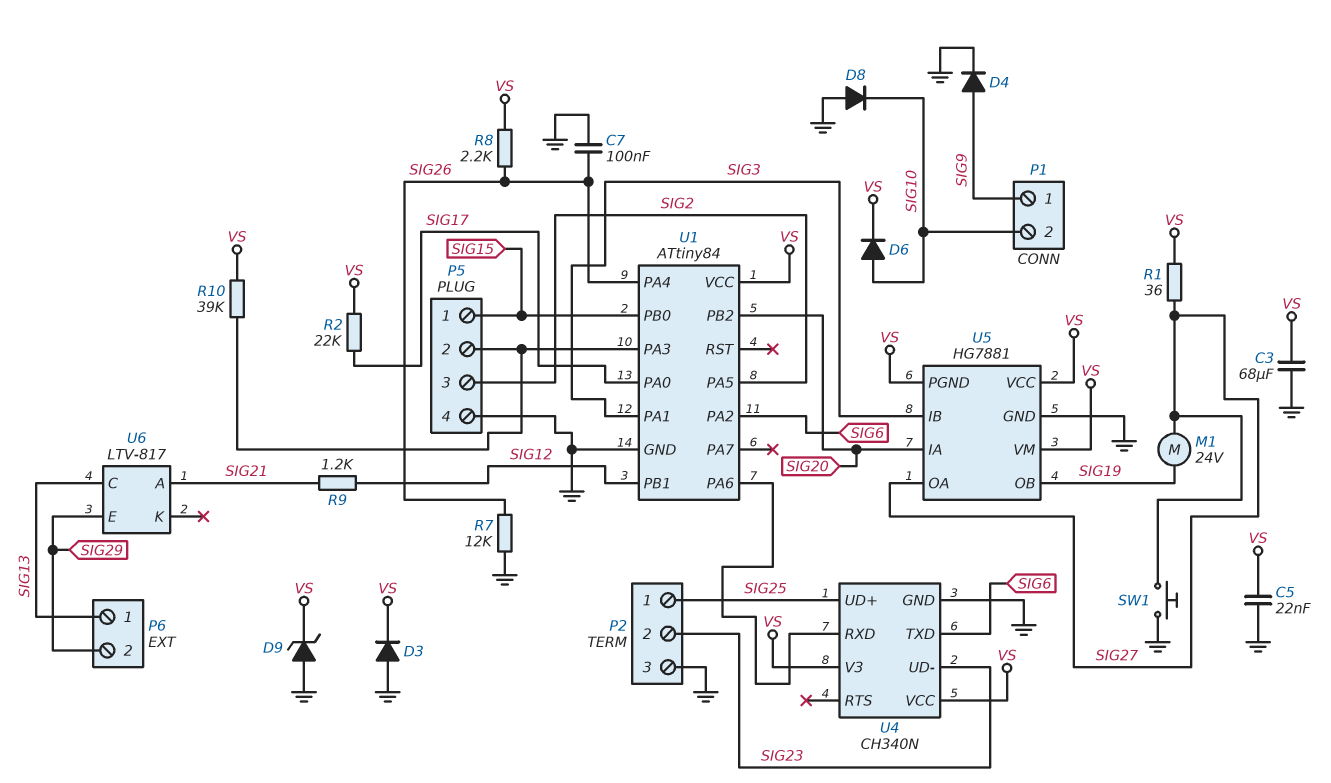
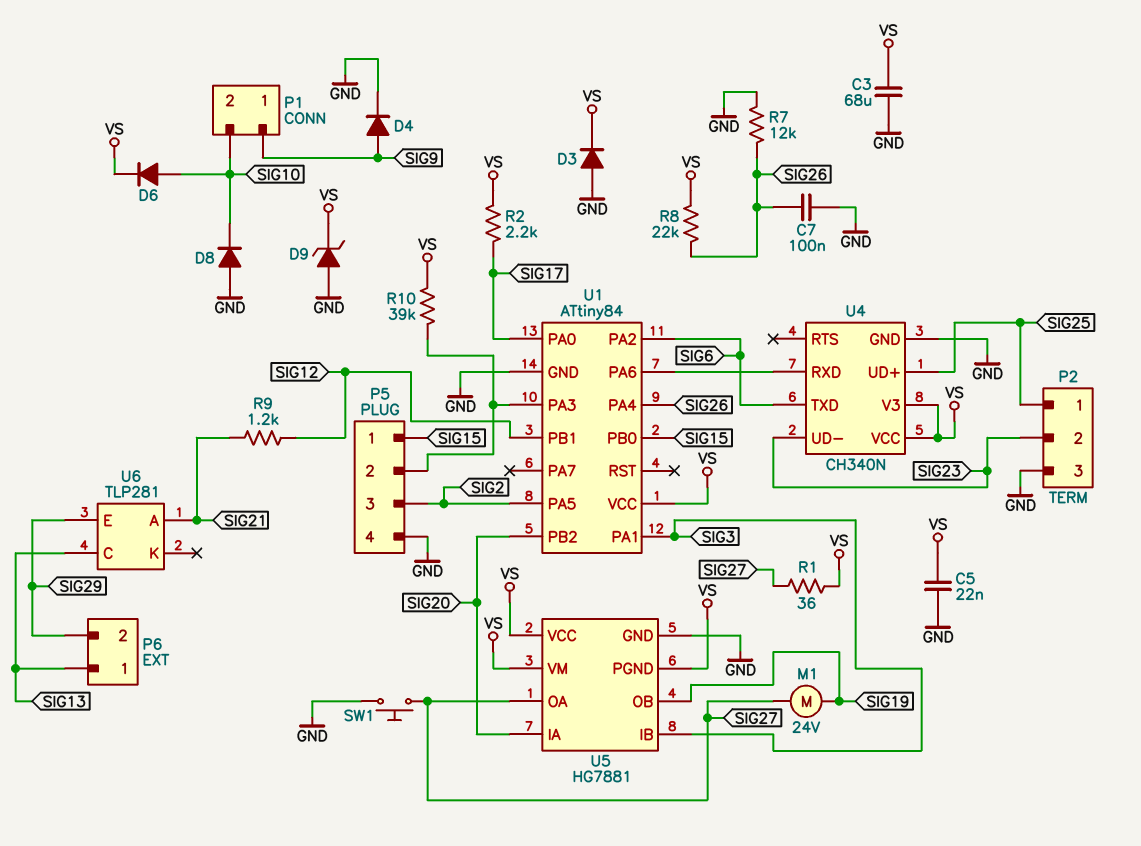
R2: 22k (SIG17, VS) -> 2.2k (SIG17, VS)
R8: 2.2k (SIG26, VS) -> 22k (SIG26, VS)
U6: LTV-817 -> TLP281

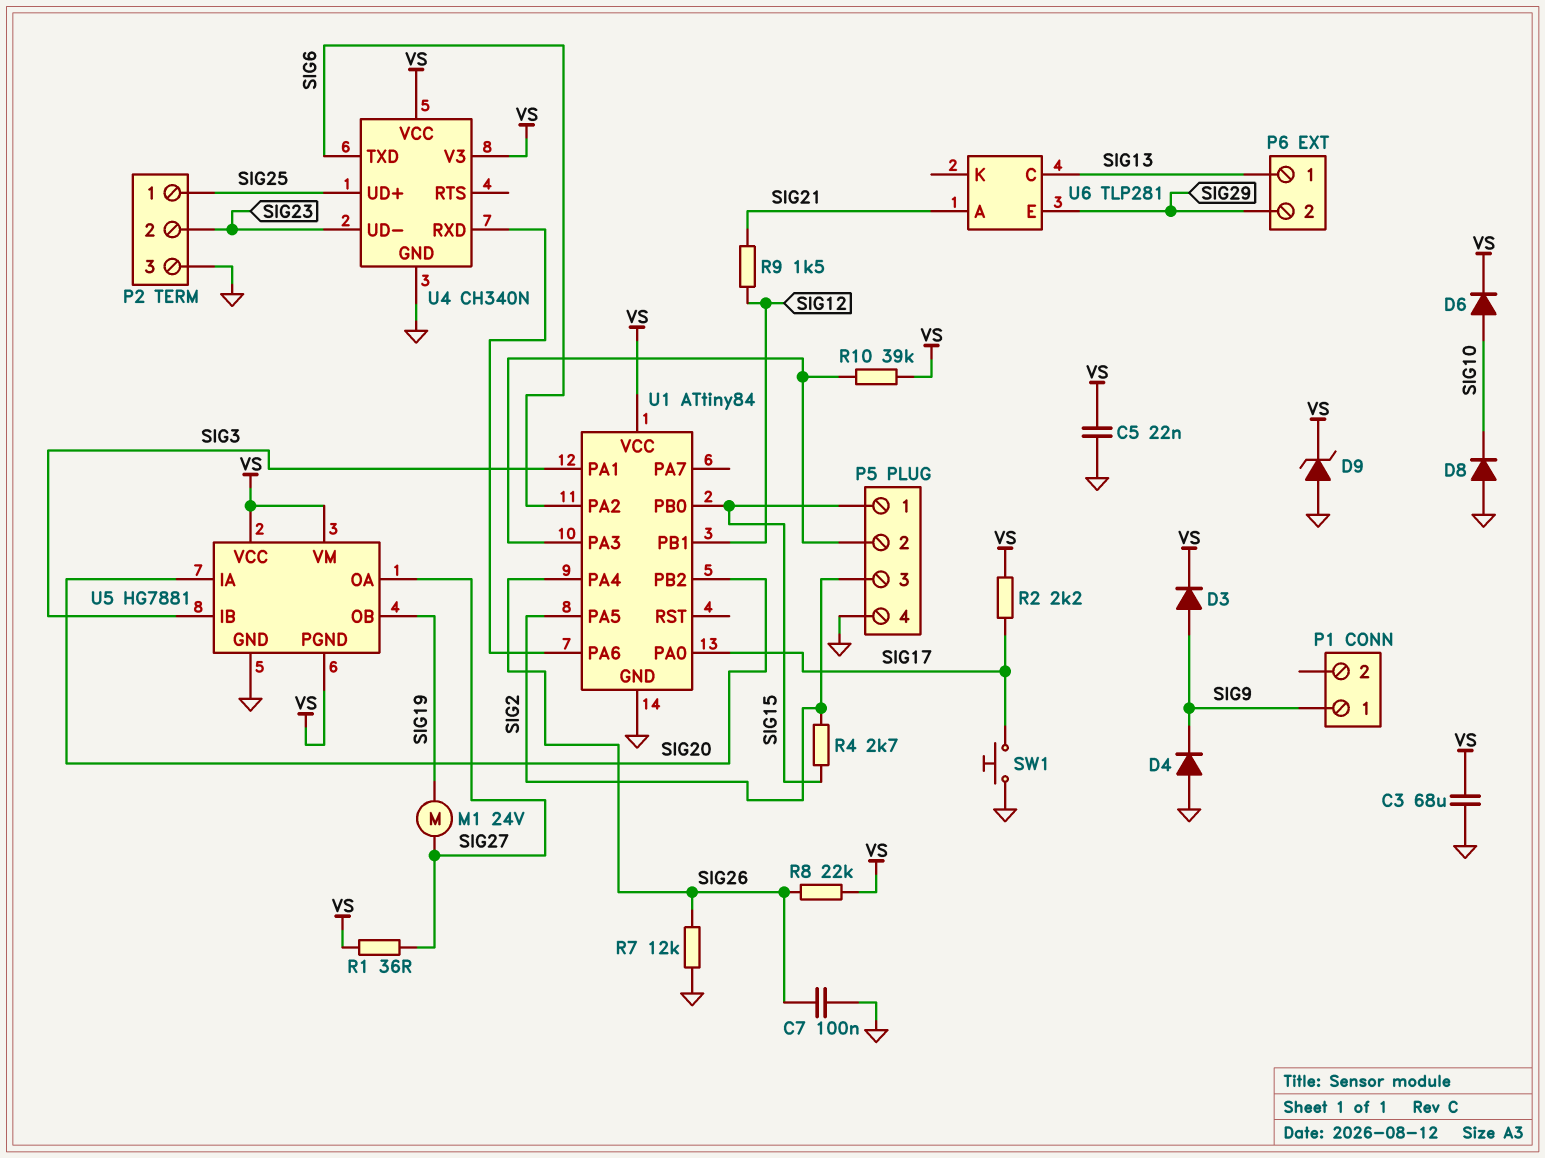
D3: diode (A GND, K VS) -> diode (A SIG9, K VS)
D4: diode (A SIG9, K GND) -> diode (A GND, K SIG9)
P1 pin 2: SIG10 -> none
R4: none -> 2.7k (SIG2, SIG15)
R9: 1.2k (SIG12, SIG21) -> 1.5k (SIG12, SIG21)
SW1: button (GND, SIG27) -> button (GND, SIG17)

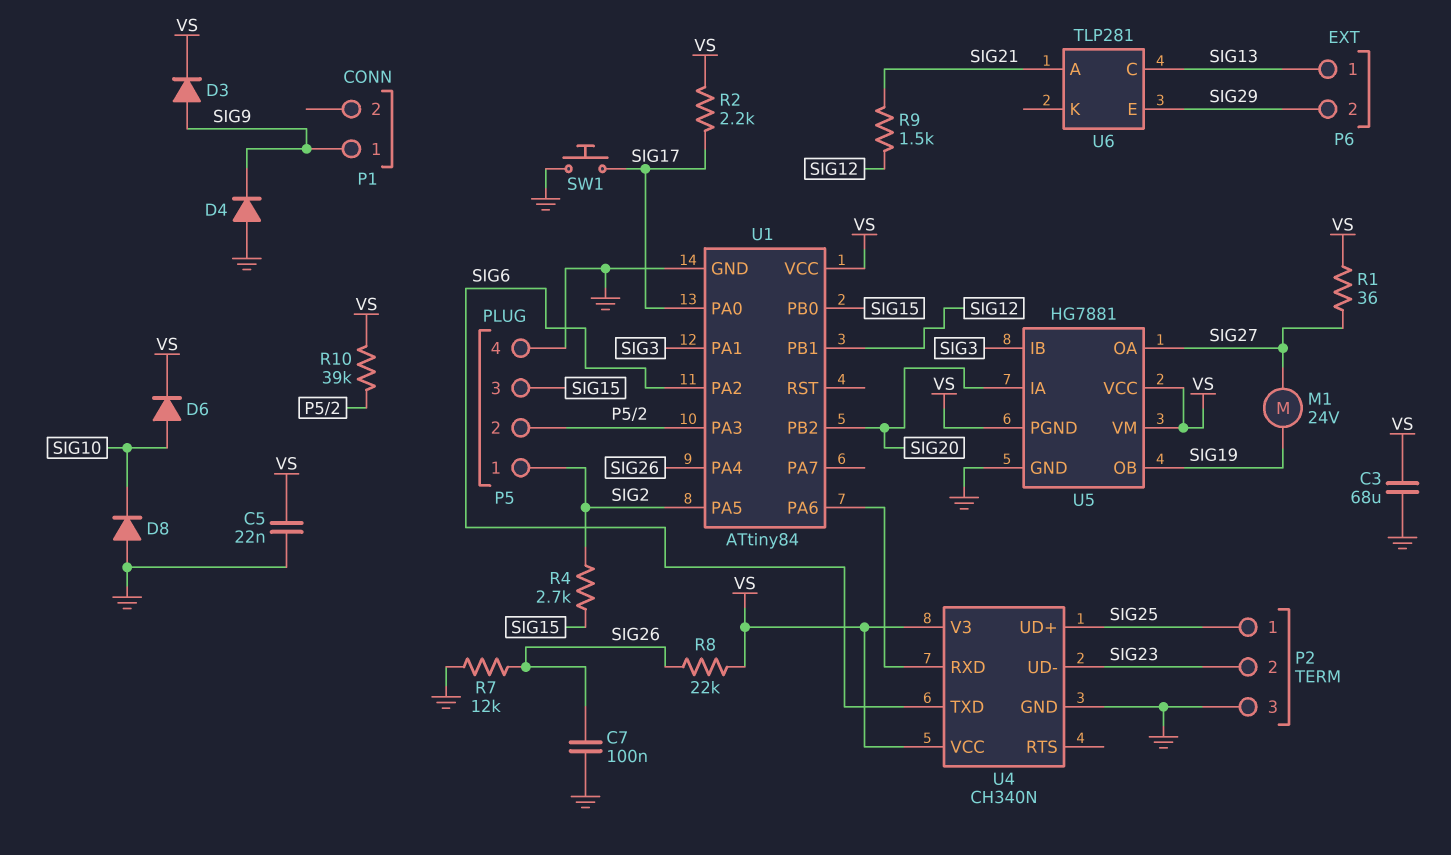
D9: zener (A GND, K VS) -> none
P5 pin 1: SIG15 -> SIG2
P5 pin 3: SIG2 -> SIG15

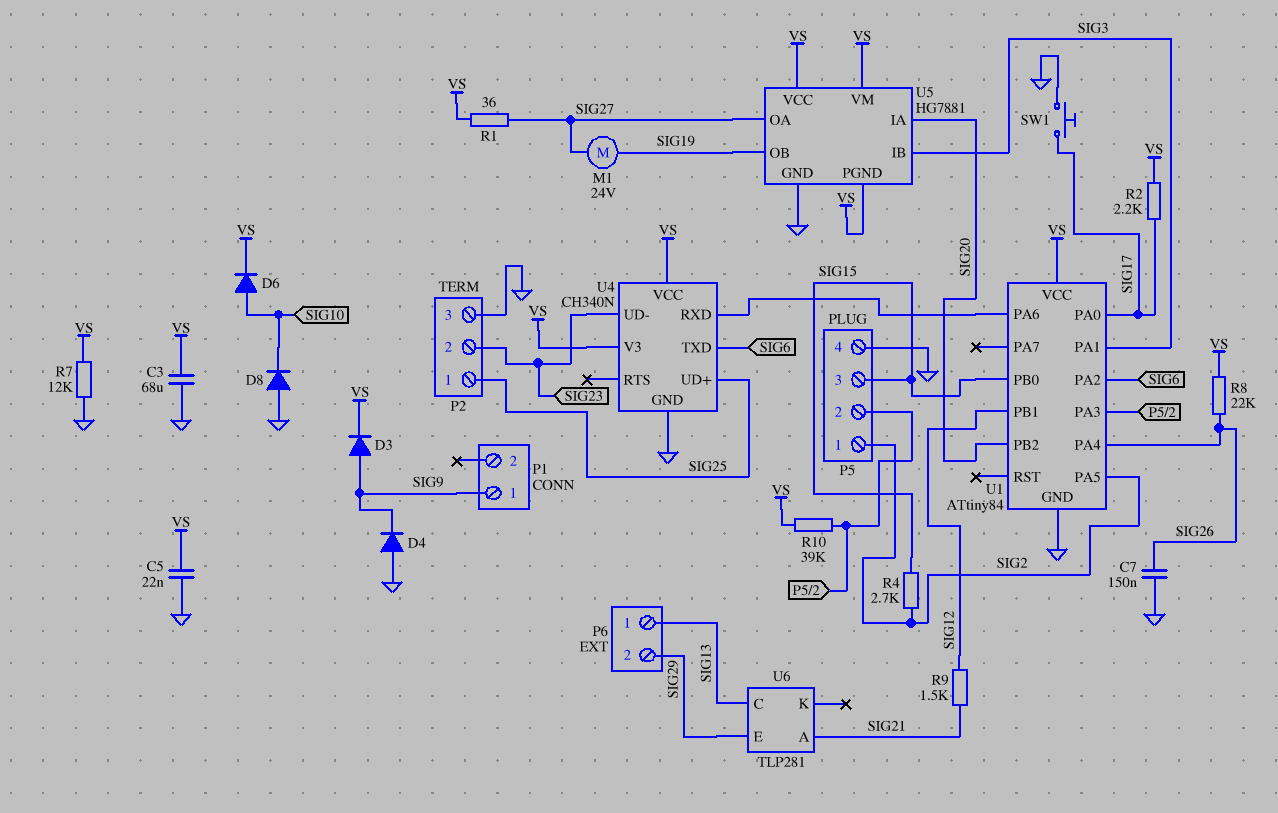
C7: 100nF (GND, SIG26) -> 150nF (GND, SIG26)
R7: 12k (GND, SIG26) -> 12k (GND, VS)

